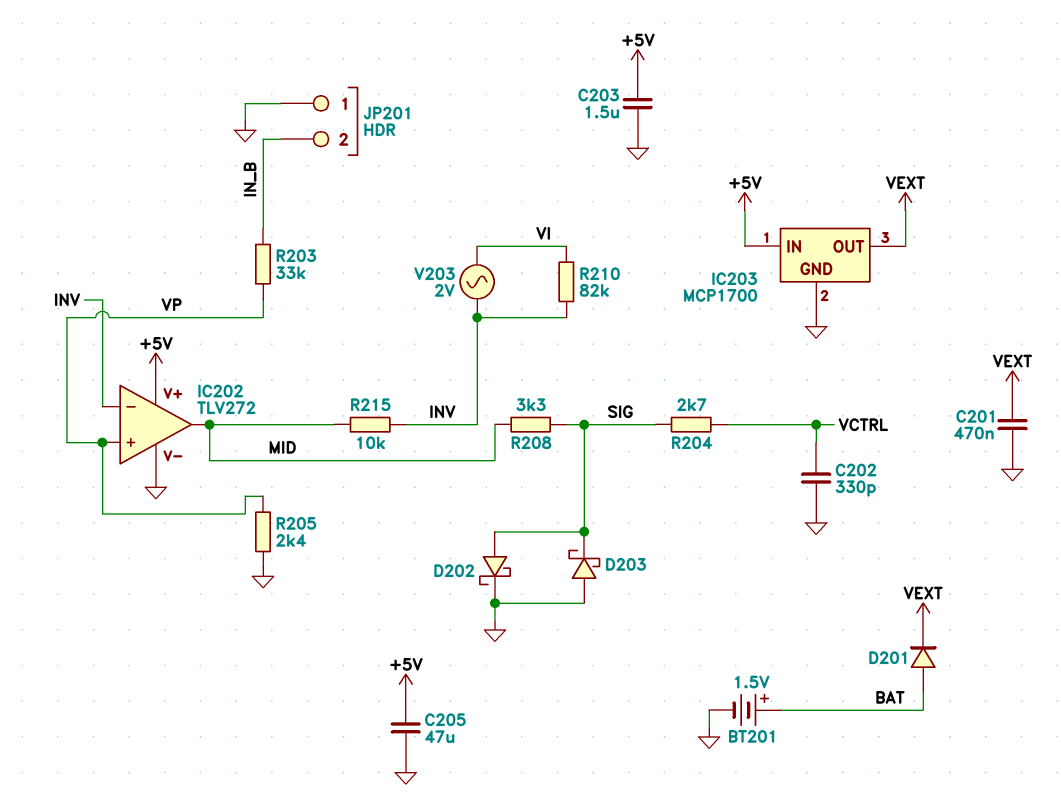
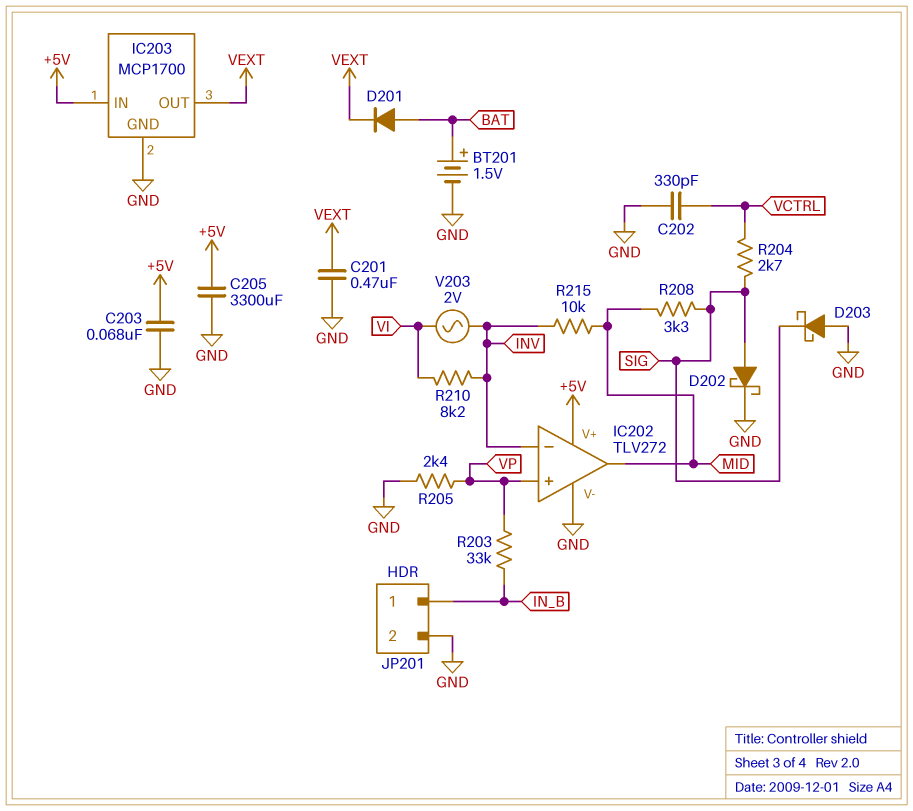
C203: 1.5uF (+5V, GND) -> 68nF (+5V, GND)
C205: 47uF (+5V, GND) -> 3300uF (+5V, GND)
JP201 pin 1: GND -> IN_B
JP201 pin 2: IN_B -> GND
R210: 82k (INV, VI) -> 8.2k (INV, VI)

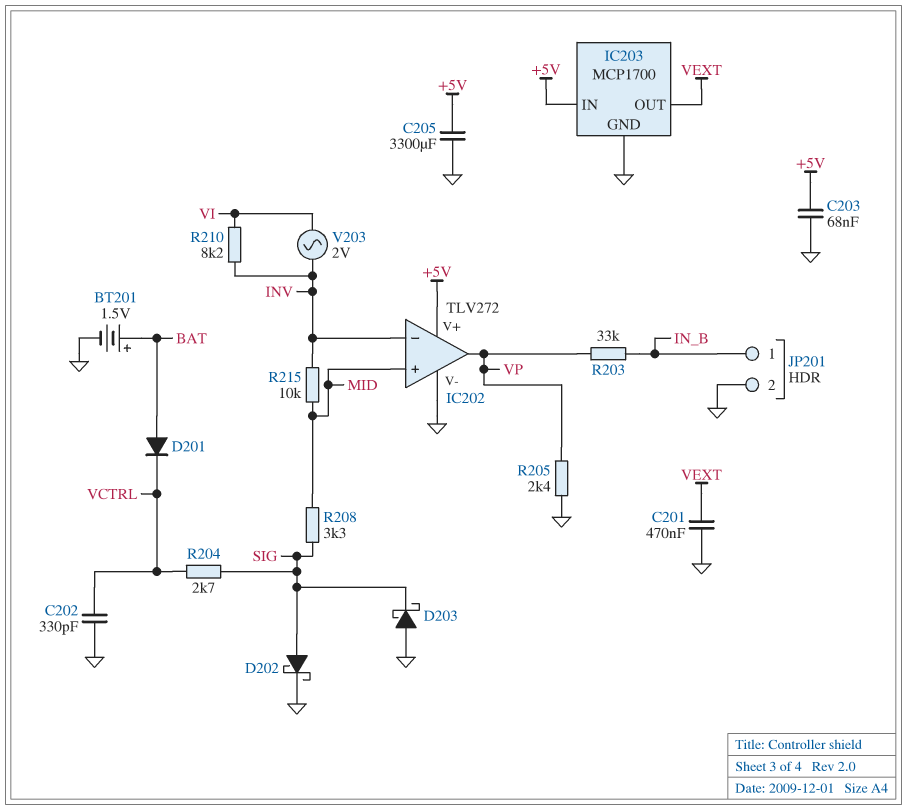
D201: diode (A BAT, K VEXT) -> diode (A BAT, K VCTRL)
IC202 pin in+: VP -> MID
IC202 pin out: MID -> VP

